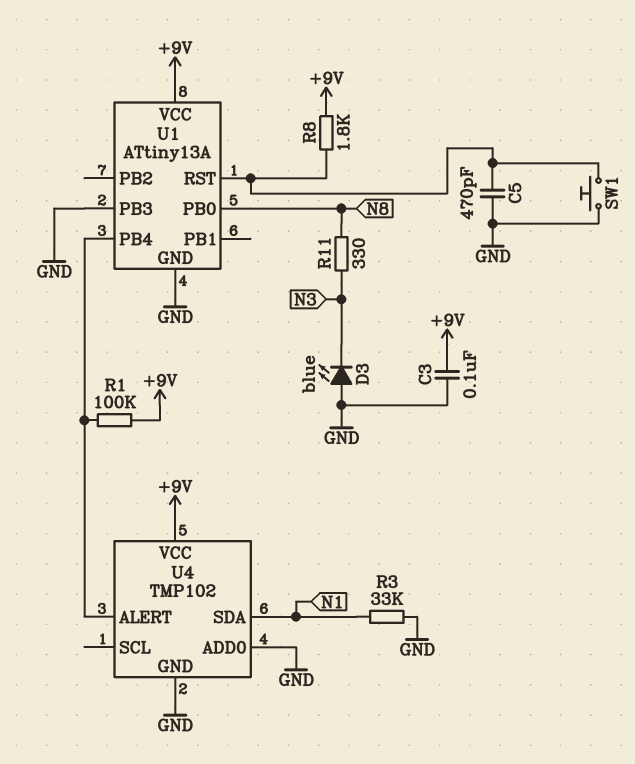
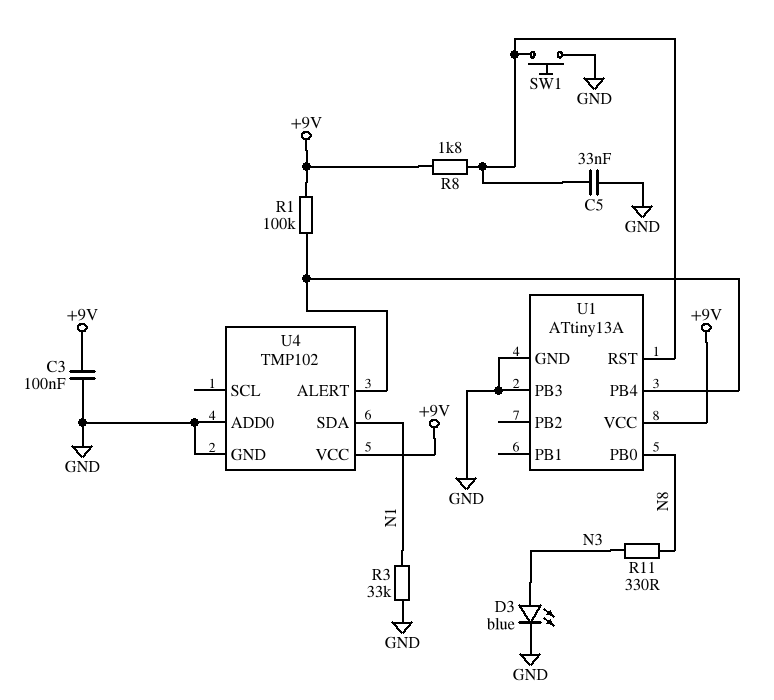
C5: 470pF (GND, U1/RST) -> 33nF (GND, U1/RST)
D3: LED blue (A GND, K N3) -> LED blue (A N3, K GND)

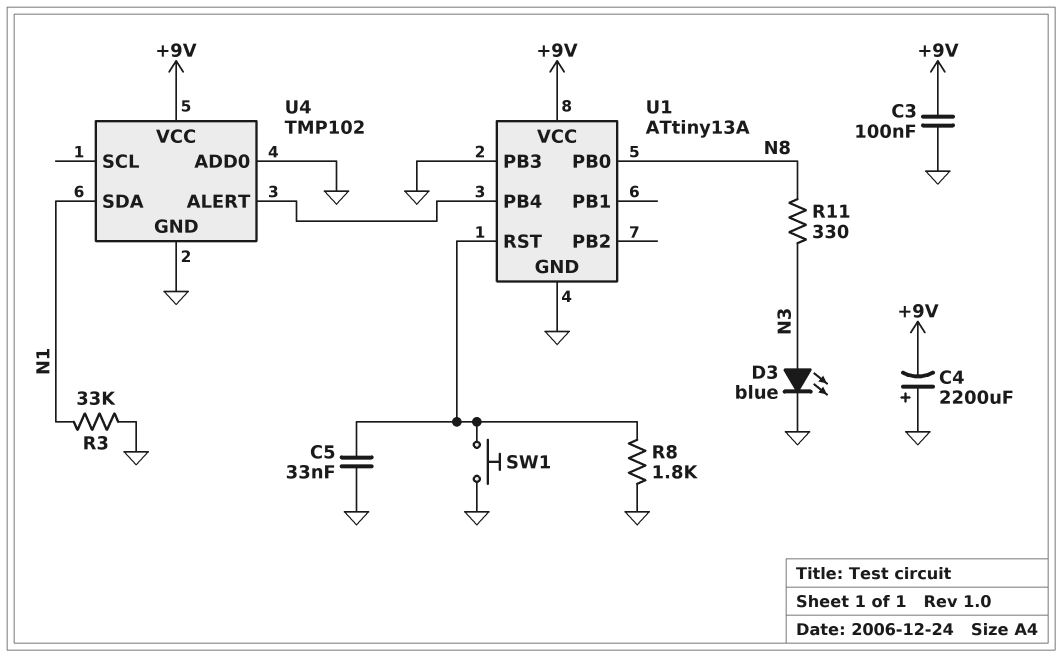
C4: none -> 2200uF (plus GND, minus +9V)
R1: 100k (+9V, U1/PB4) -> none
R8: 1.8k (+9V, U1/RST) -> 1.8k (GND, U1/RST)

